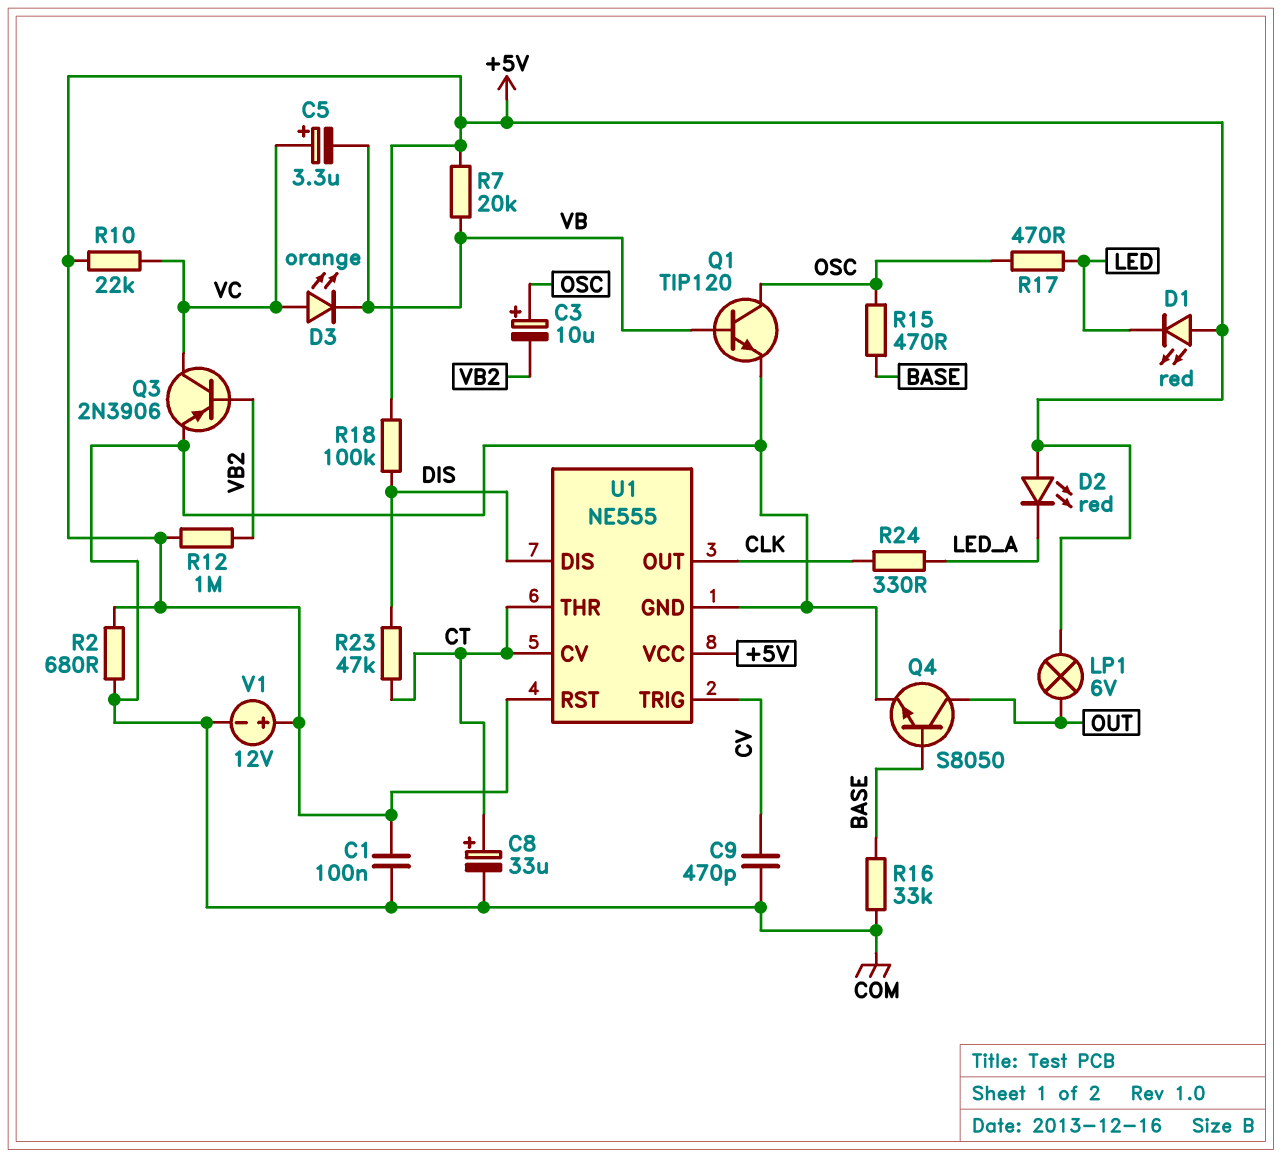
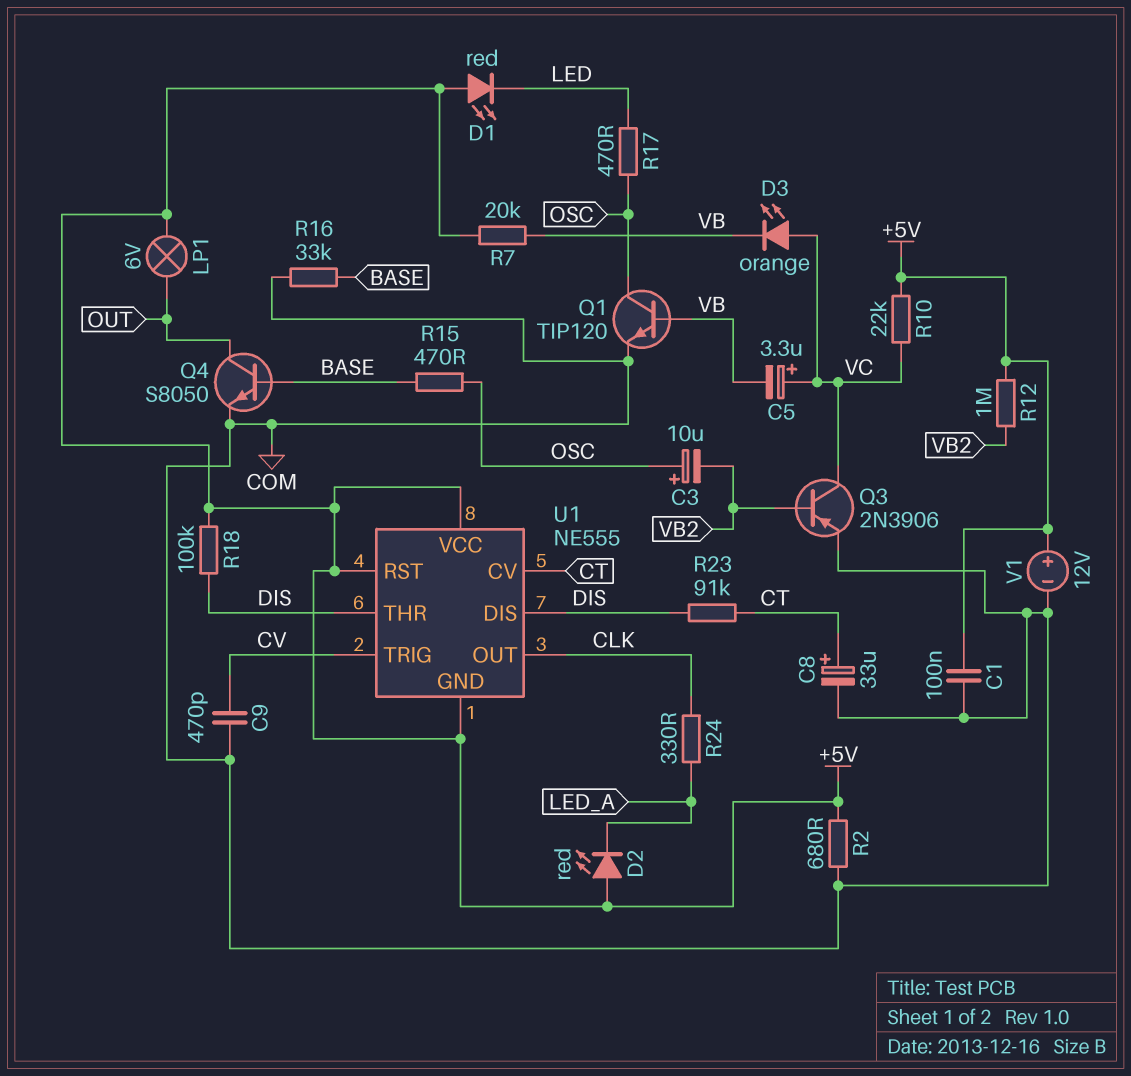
R23: 47k (CT, DIS) -> 91k (CT, DIS)
U1 pin GND: COM -> +5V
U1 pin THR: CT -> DIS

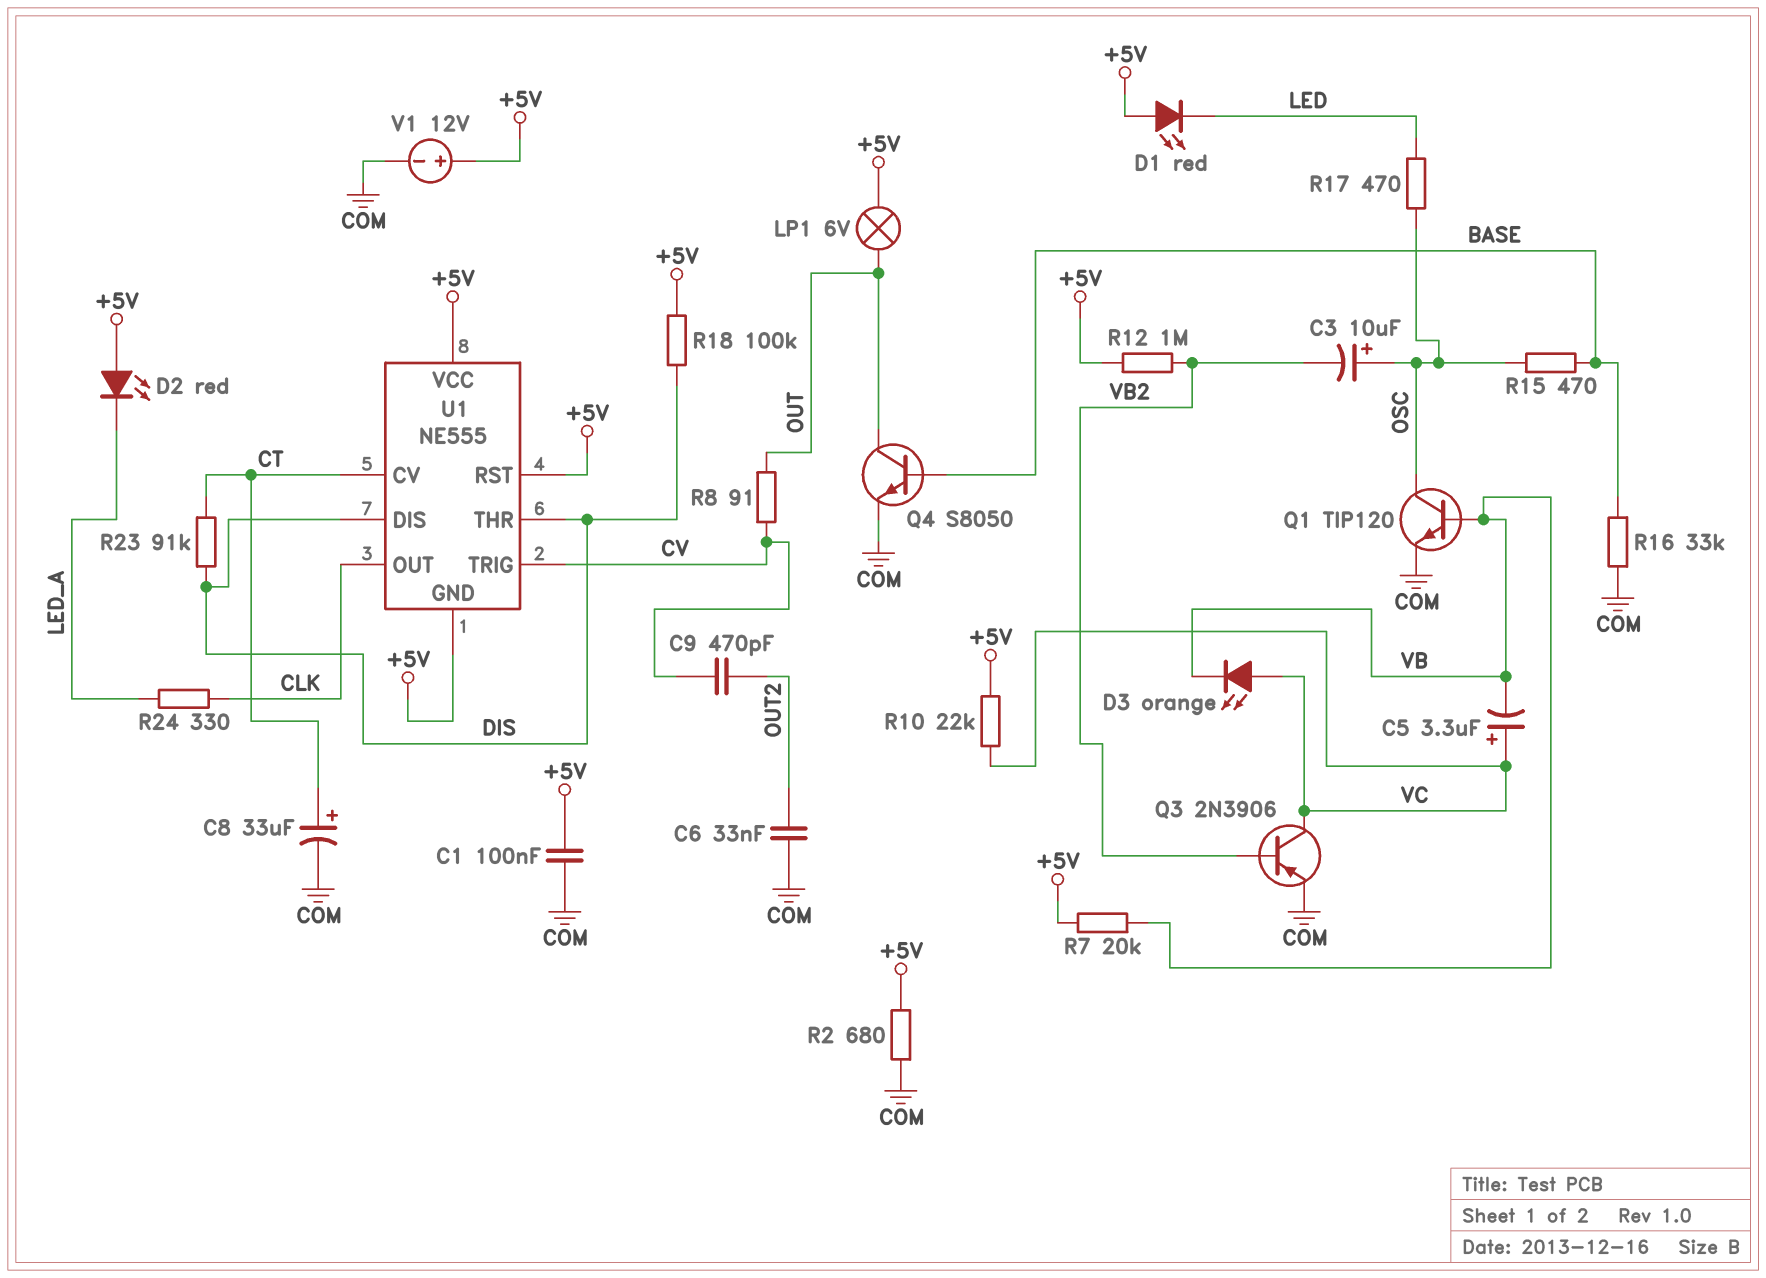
C6: none -> 33nF (COM, OUT2)
C9: 470pF (COM, CV) -> 470pF (CV, OUT2)
R8: none -> 91 (CV, OUT)

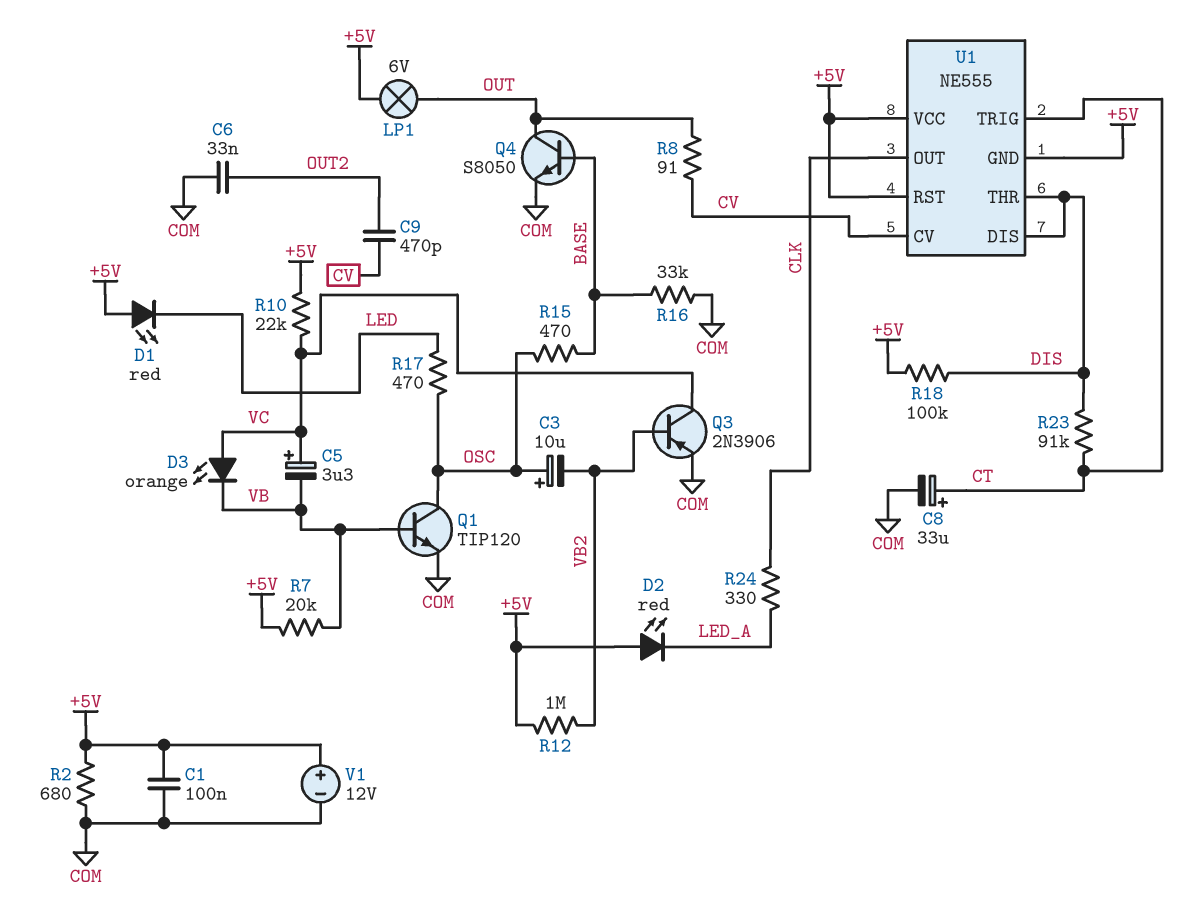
U1 pin CV: CT -> CV
U1 pin TRIG: CV -> CT

